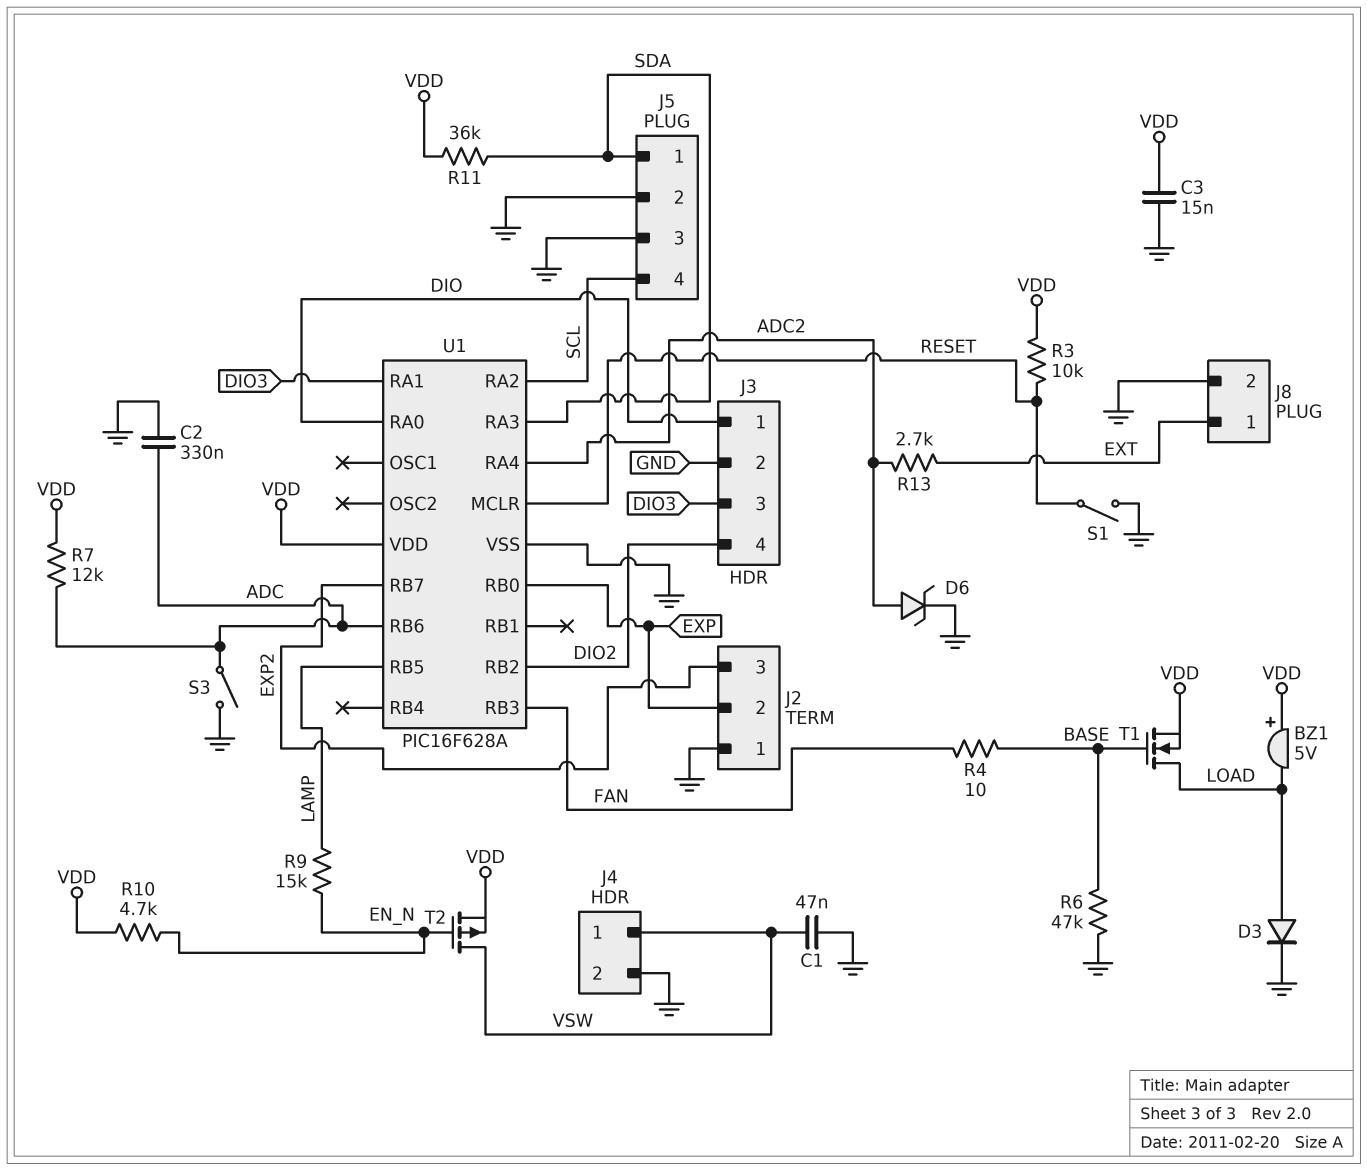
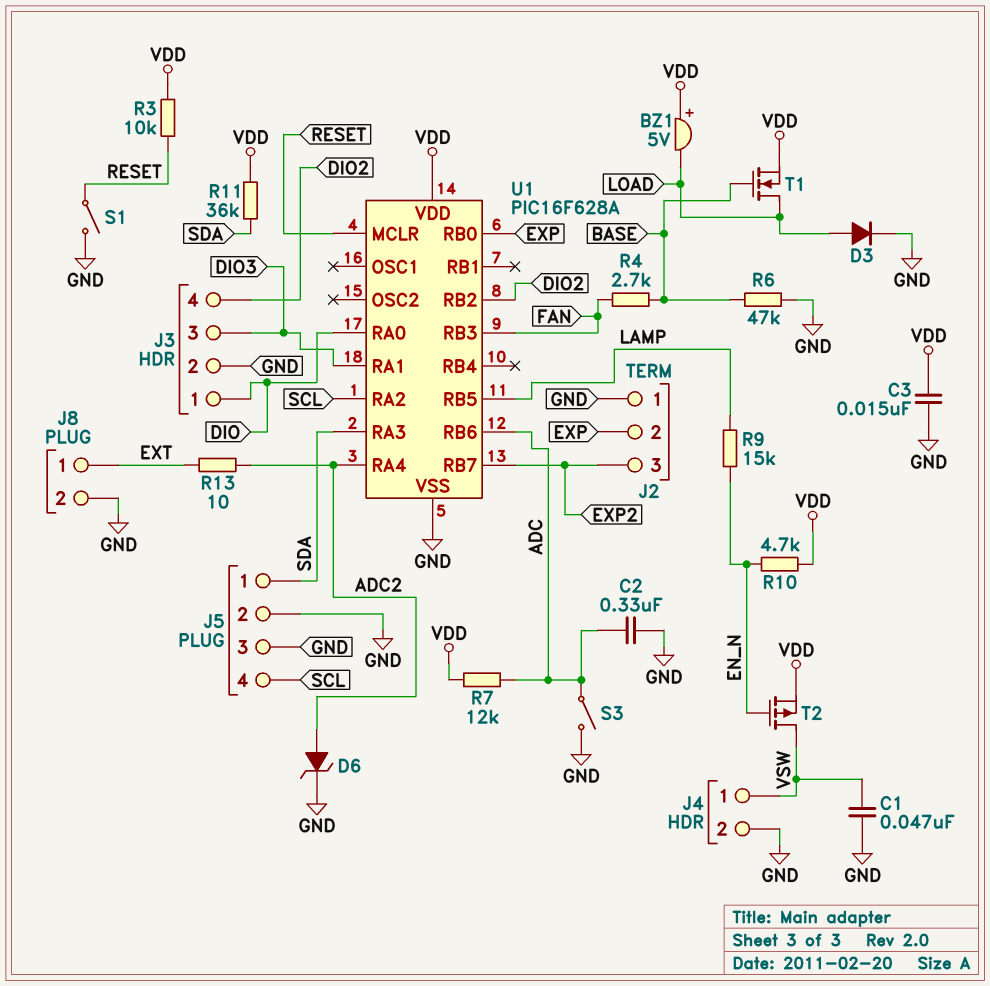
R4: 10 (BASE, FAN) -> 2.7k (BASE, FAN)
R13: 2.7k (ADC2, EXT) -> 10 (ADC2, EXT)

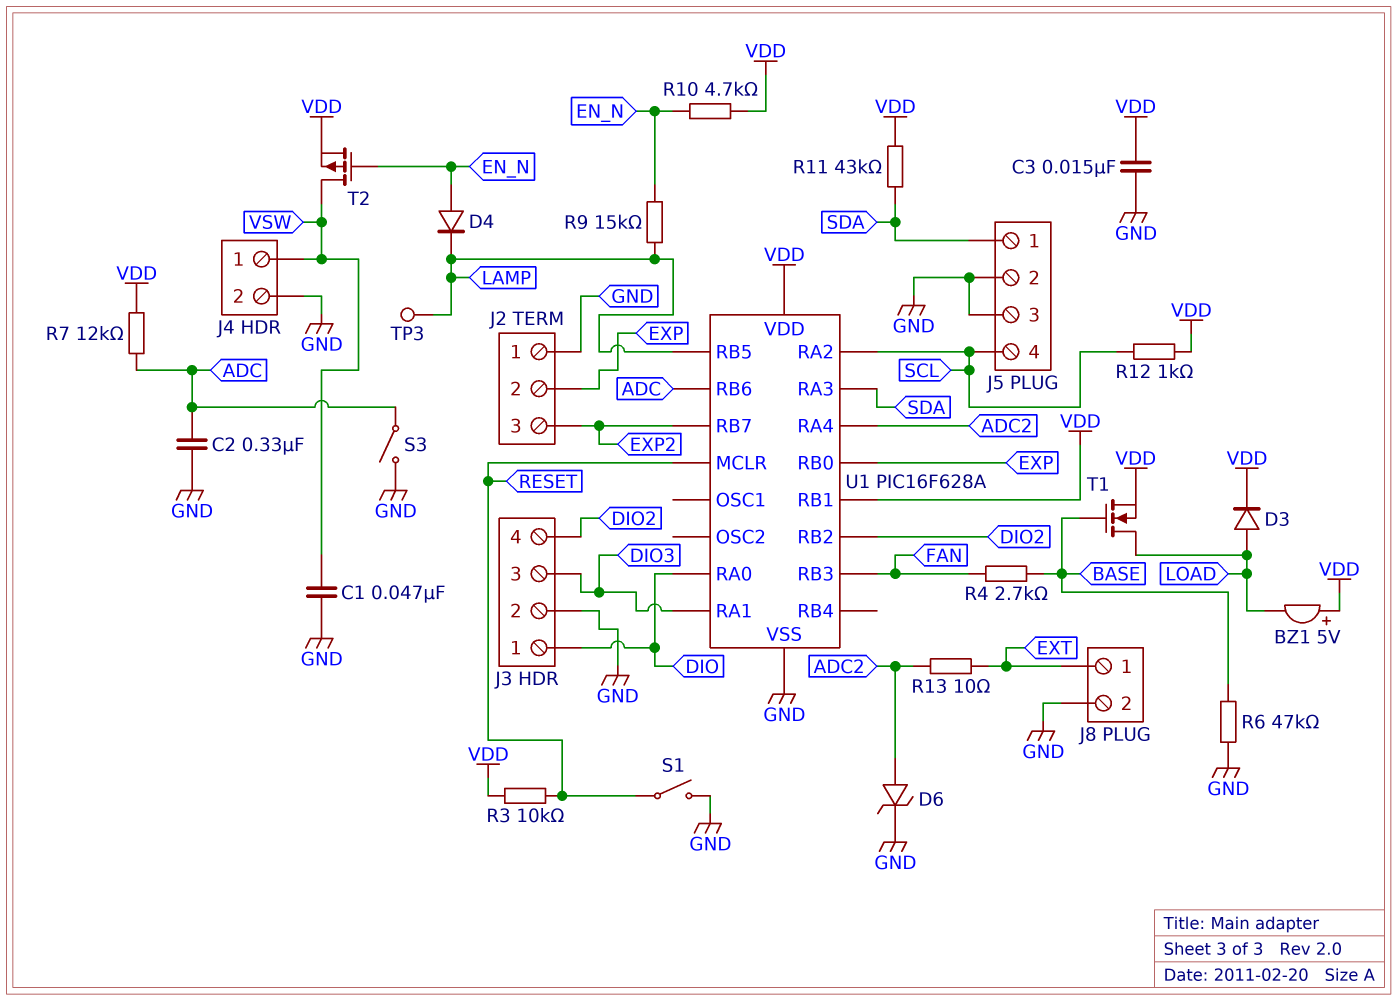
D3: diode (A LOAD, K GND) -> diode (A LOAD, K VDD)
D4: none -> diode (A EN_N, K LAMP)
R11: 36k (SDA, VDD) -> 43k (SDA, VDD)
R12: none -> 1k (SCL, VDD)
TP3: none -> test point (LAMP)
U1 pin RB1: none -> VDD

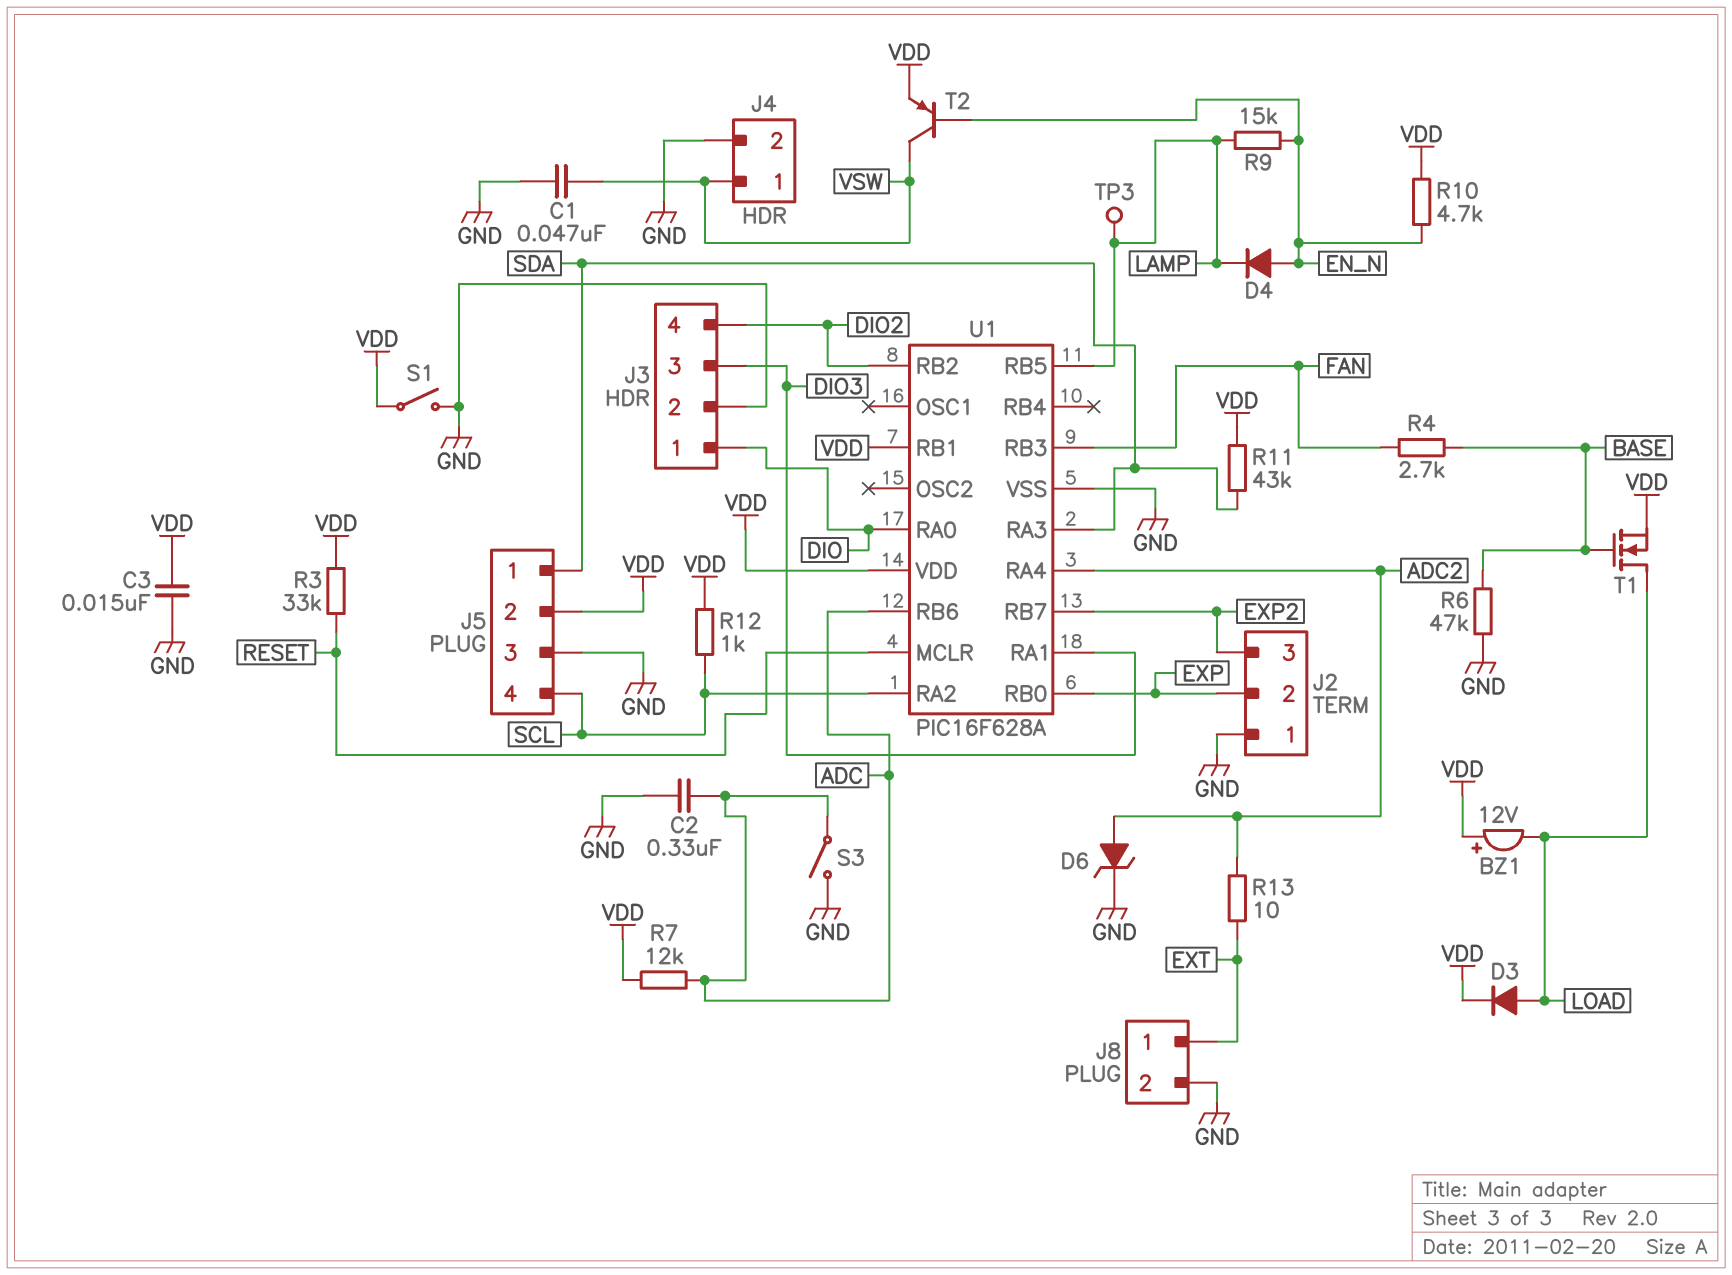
BZ1: buzzer 5V (plus VDD, minus LOAD) -> buzzer 12V (plus VDD, minus LOAD)
J5 pin 2: GND -> VDD
R3: 10k (RESET, VDD) -> 33k (RESET, VDD)
S1: switch (GND, RESET) -> switch (GND, VDD)
T2: PMOS (G EN_N, D VSW, S VDD) -> PNP (B EN_N, C VSW, E VDD)

